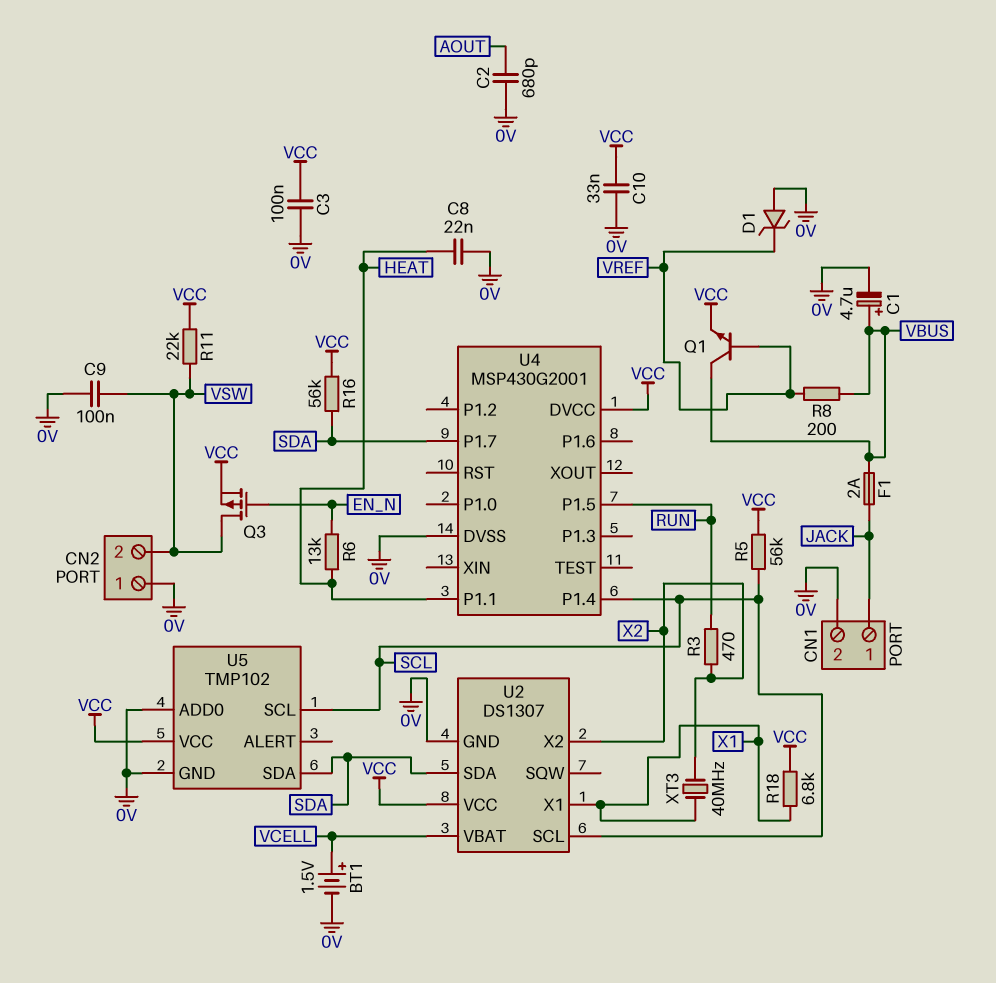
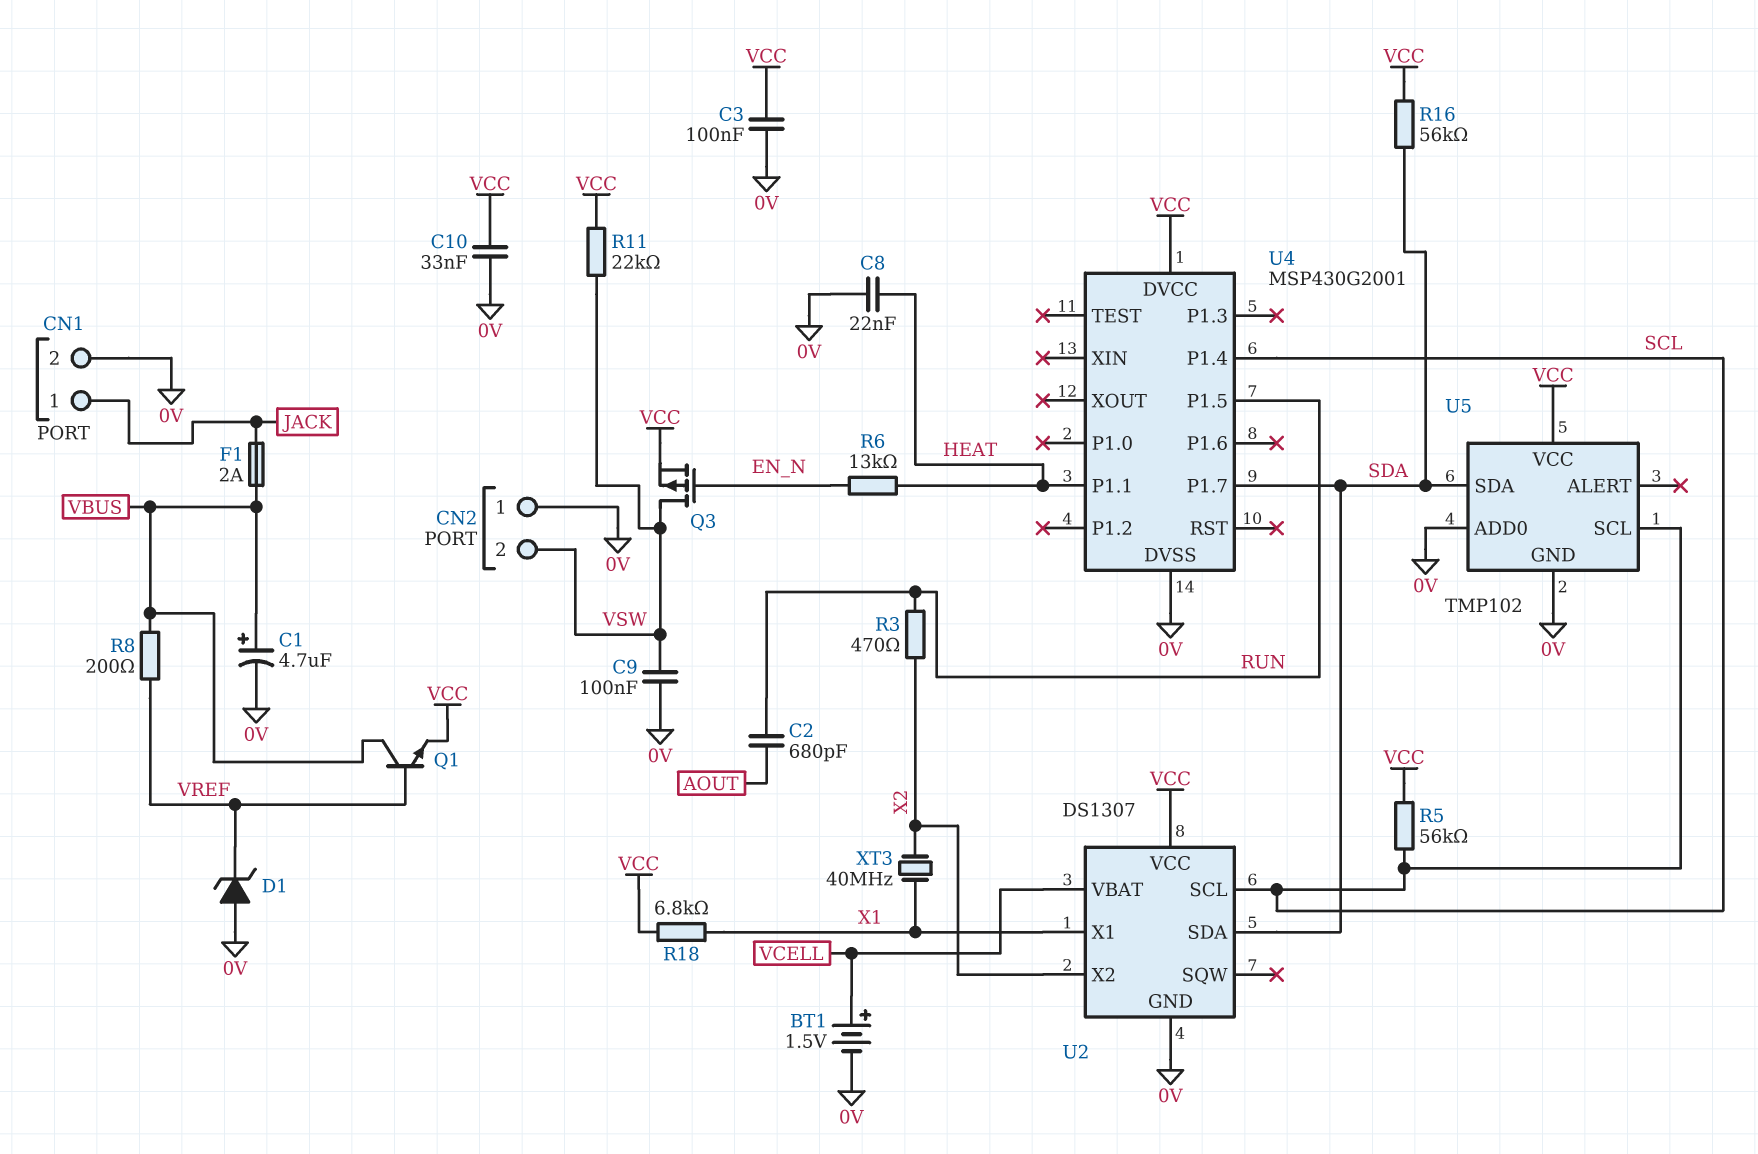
C2: 680pF (0V, AOUT) -> 680pF (AOUT, RUN)

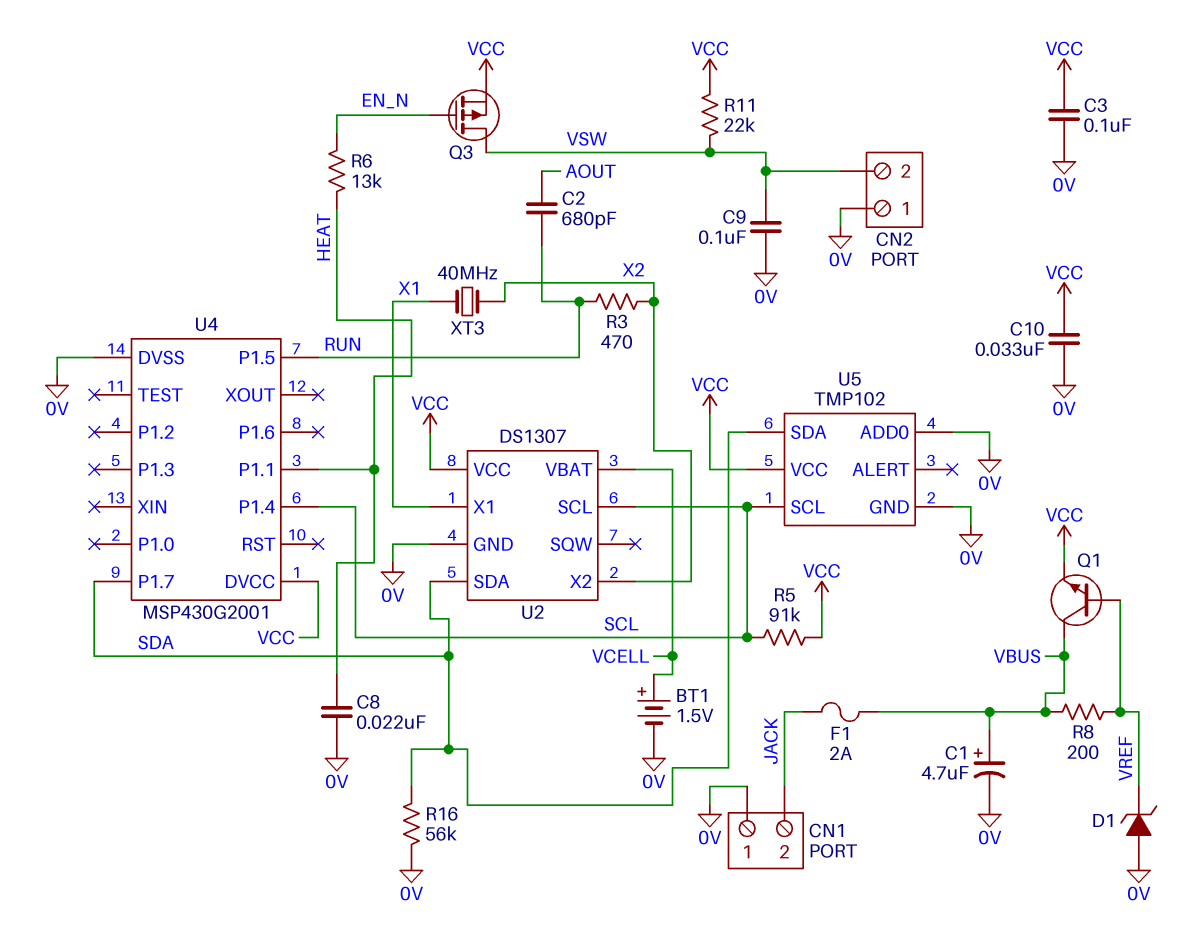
CN1 pin 1: JACK -> 0V
CN1 pin 2: 0V -> JACK
R5: 56k (SCL, VCC) -> 91k (SCL, VCC)
R16: 56k (SDA, VCC) -> 56k (0V, SDA)
R18: 6.8k (VCC, X1) -> none

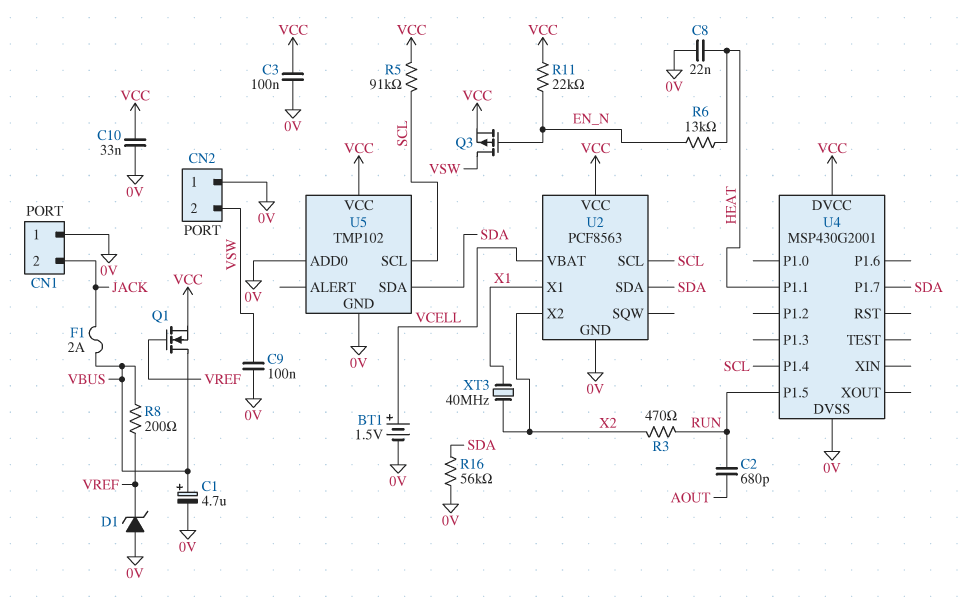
Q1: NPN (B VREF, C VBUS, E VCC) -> NMOS (G VREF, D VBUS, S VCC)
R11: 22k (VCC, VSW) -> 22k (EN_N, VCC)
U2: DS1307 -> PCF8563

